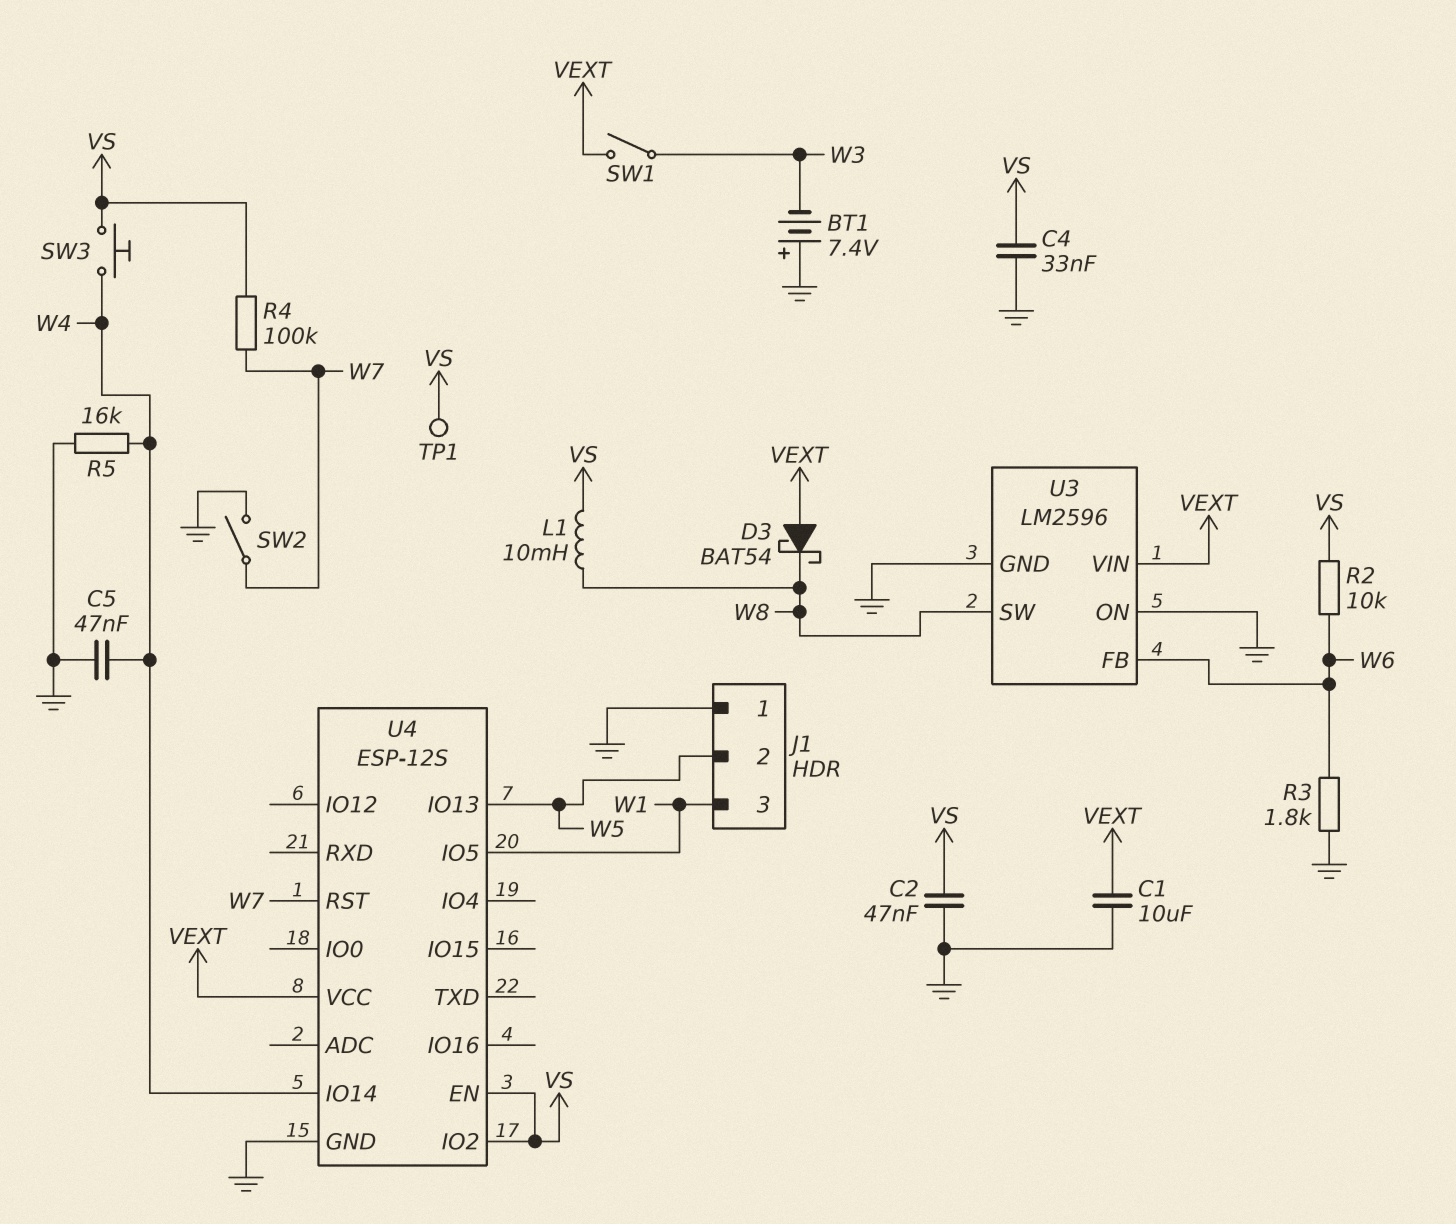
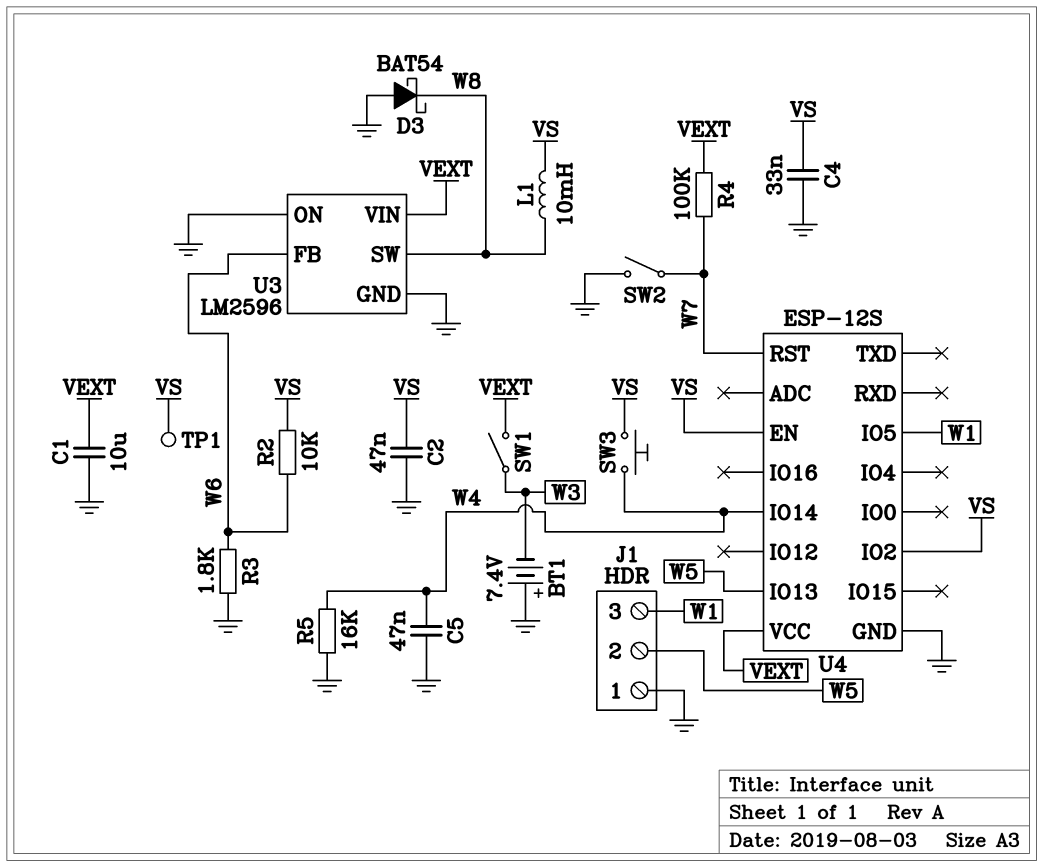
D3: schottky BAT54 (A VEXT, K W8) -> schottky BAT54 (A GND, K W8)
R4: 100k (VS, W7) -> 100k (VEXT, W7)

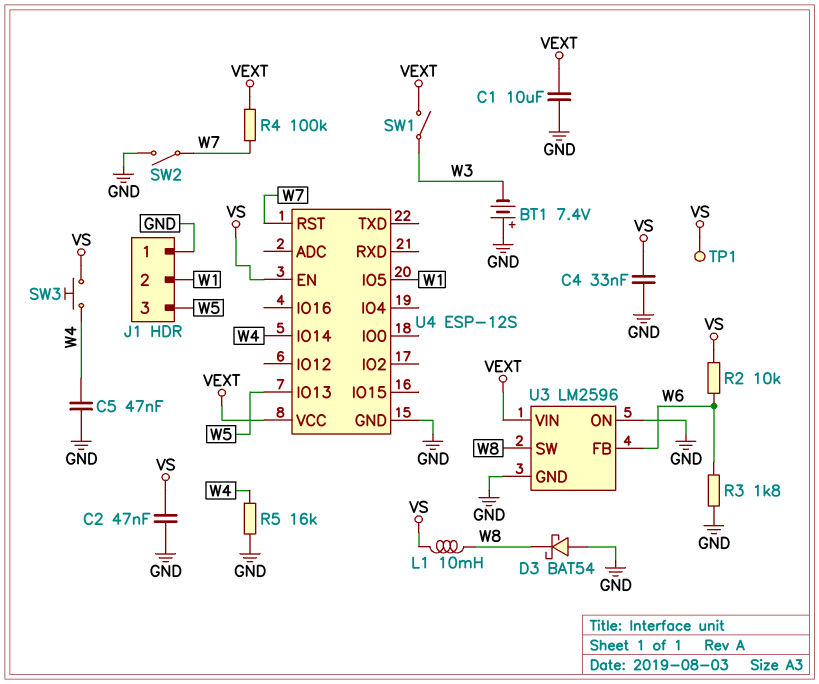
J1 pin 2: W5 -> W1
J1 pin 3: W1 -> W5
U4 pin IO2: VS -> none

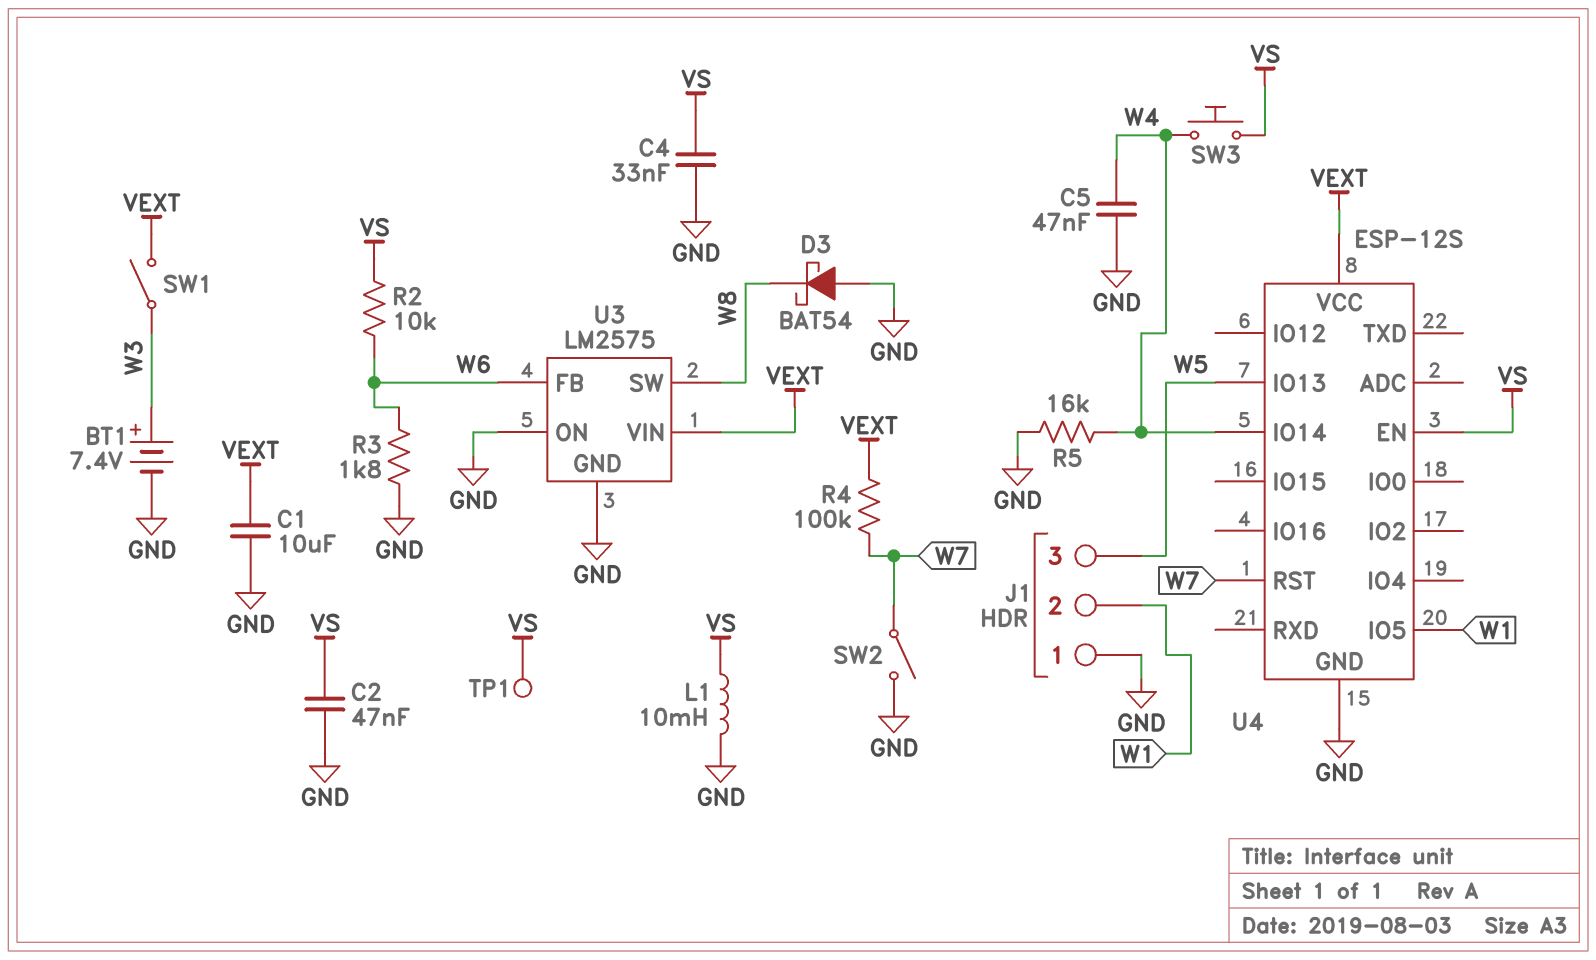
BT1: 7.4V (plus GND, minus W3) -> 7.4V (plus W3, minus GND)
L1: 10mH (VS, W8) -> 10mH (GND, VS)
U3: LM2596 -> LM2575

